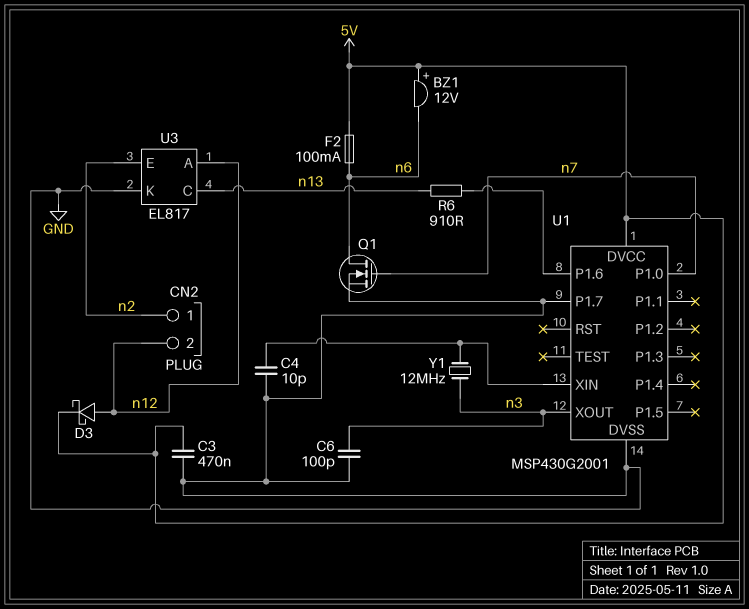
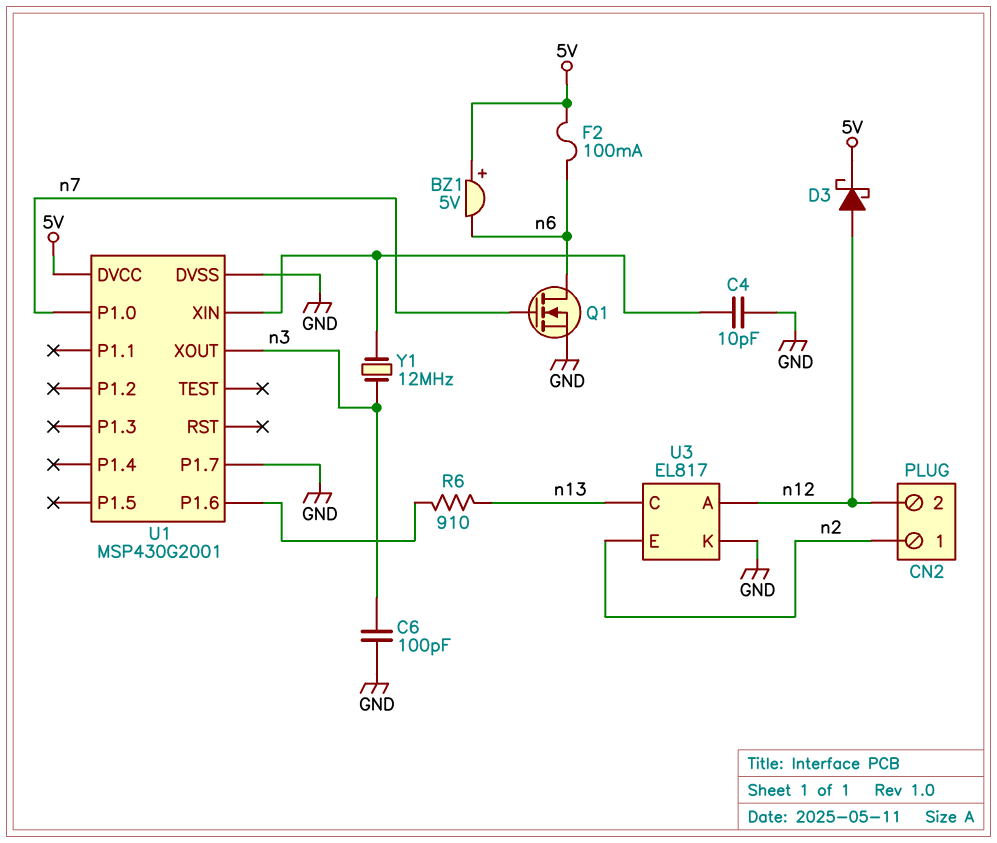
BZ1: buzzer 12V (plus 5V, minus n6) -> buzzer 5V (plus 5V, minus n6)
C3: 470nF (5V, GND) -> none

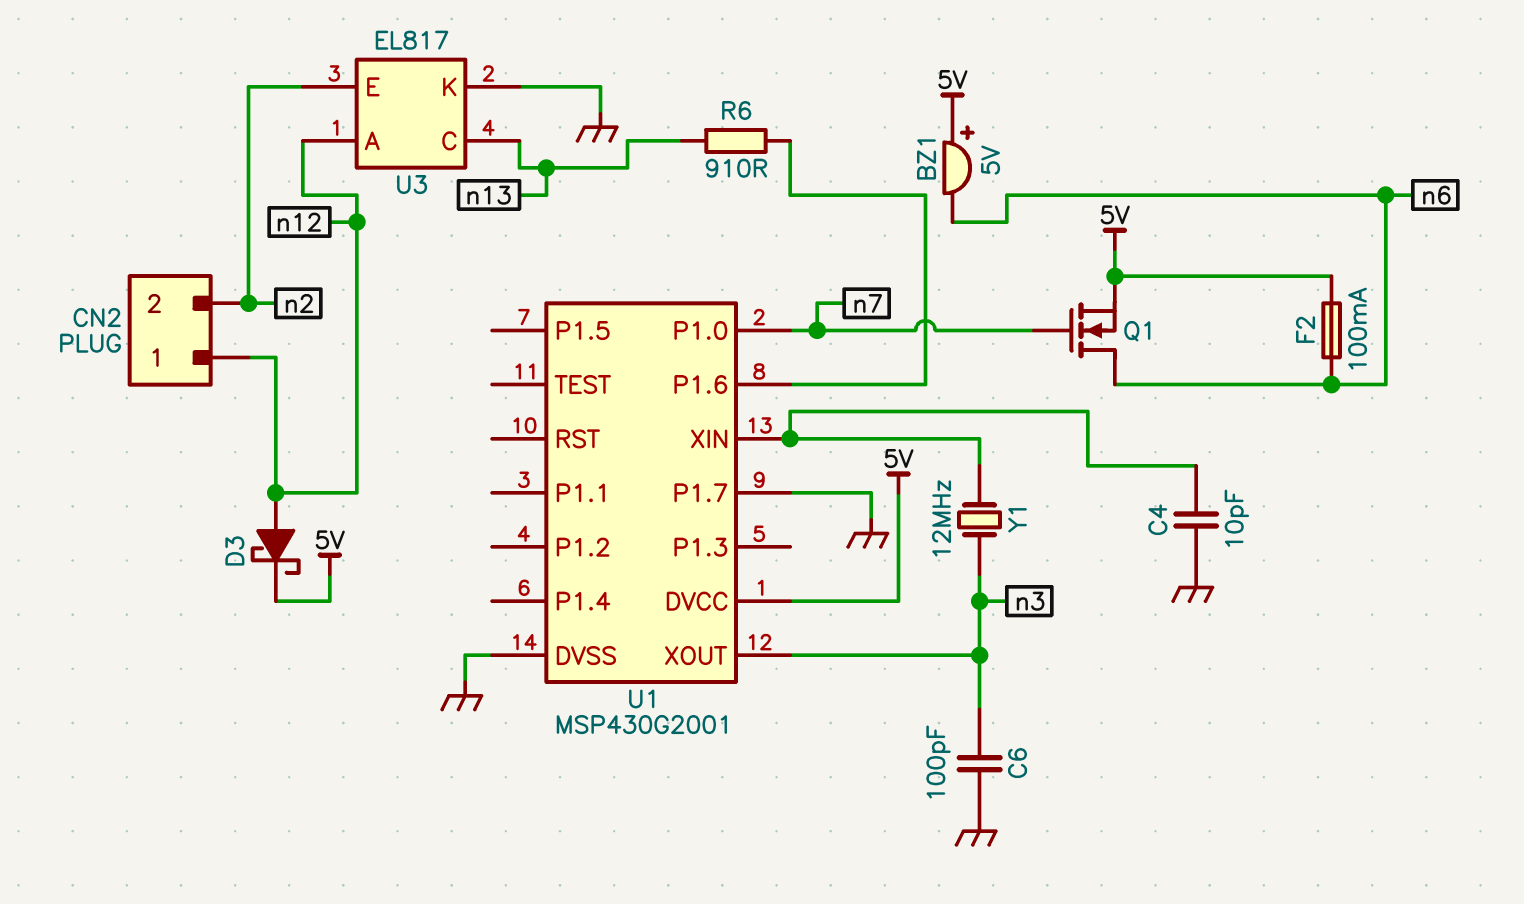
CN2 pin 1: n2 -> n12
CN2 pin 2: n12 -> n2
Q1: NMOS (G n7, D n6, S GND) -> NMOS (G n7, D n6, S 5V)

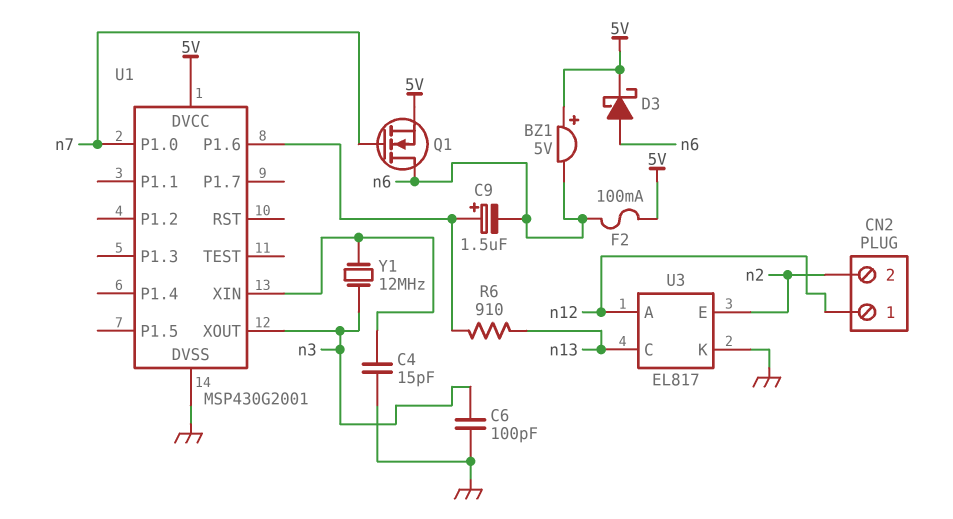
C4: 10pF (GND, U1/XIN) -> 15pF (GND, U1/XIN)
C9: none -> 1.5uF (plus U1/P1.6, minus n6)
D3: schottky (A n12, K 5V) -> schottky (A n6, K 5V)
U1 pin P1.7: GND -> none

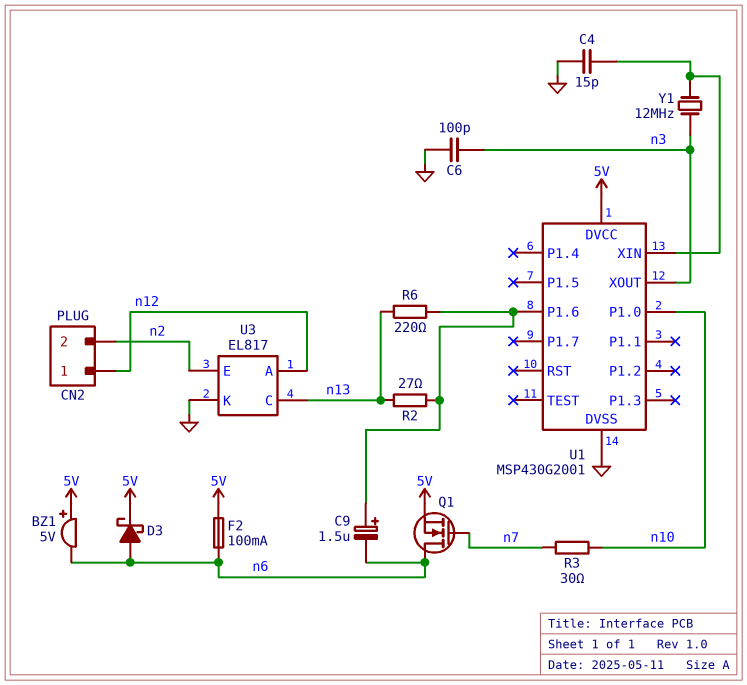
R2: none -> 27 (U1/P1.6, n13)
R3: none -> 30 (n7, n10)
R6: 910 (U1/P1.6, n13) -> 220 (U1/P1.6, n13)
U1 pin P1.0: n7 -> n10

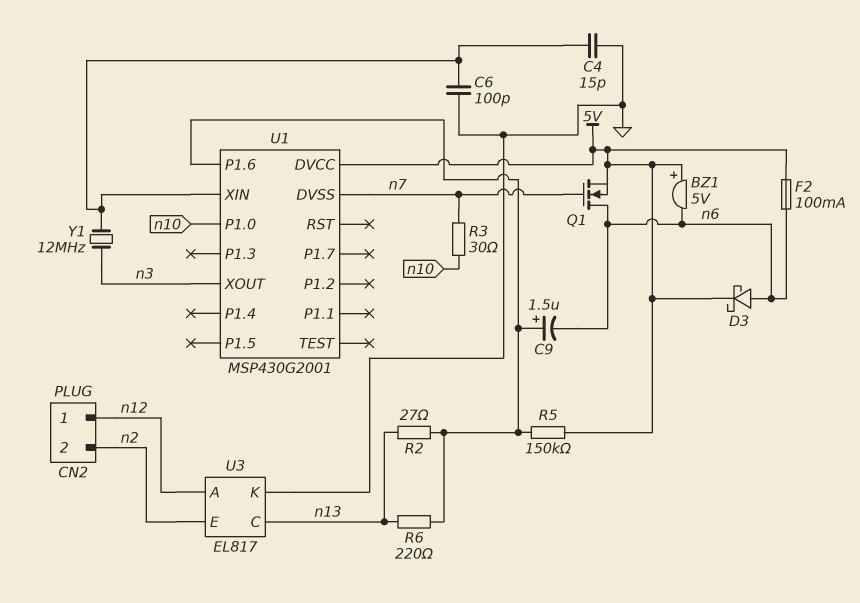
C6: 100pF (GND, n3) -> 100pF (GND, U1/XIN)
R5: none -> 150k (5V, U1/P1.6)
U1 pin DVSS: GND -> n7

